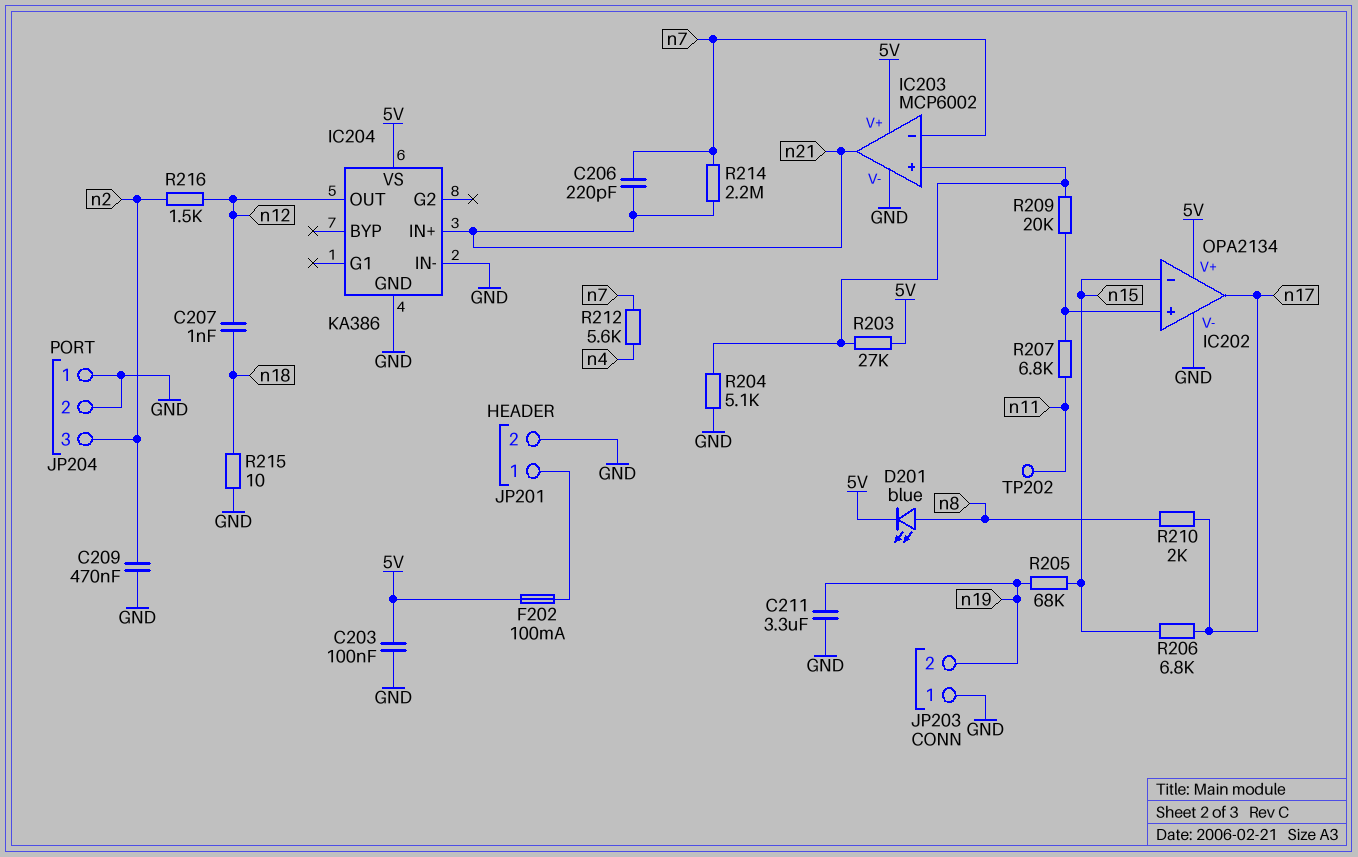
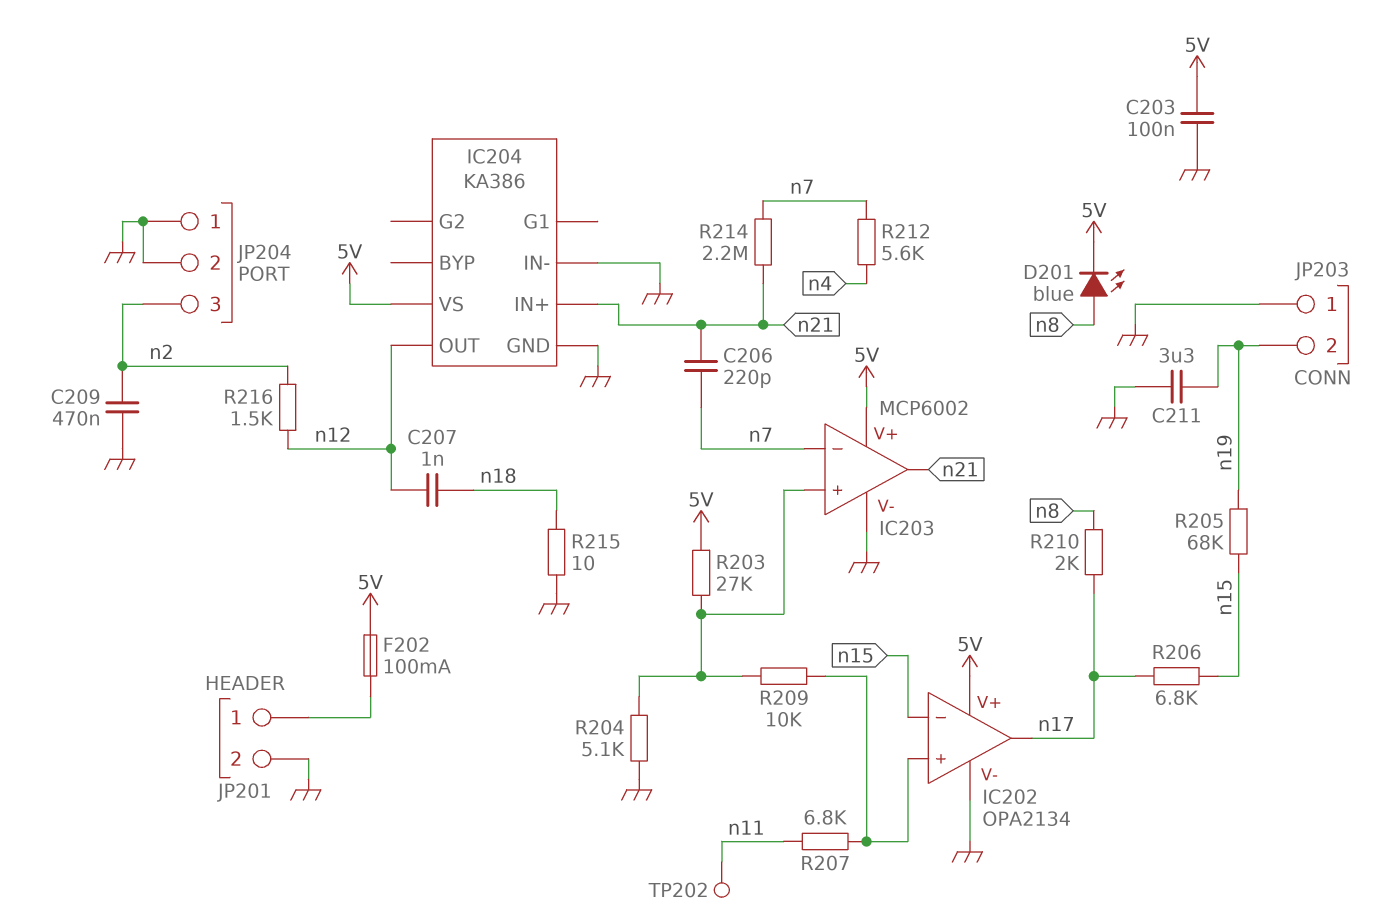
R209: 20k (IC202/in+, IC203/in+) -> 10k (IC202/in+, IC203/in+)

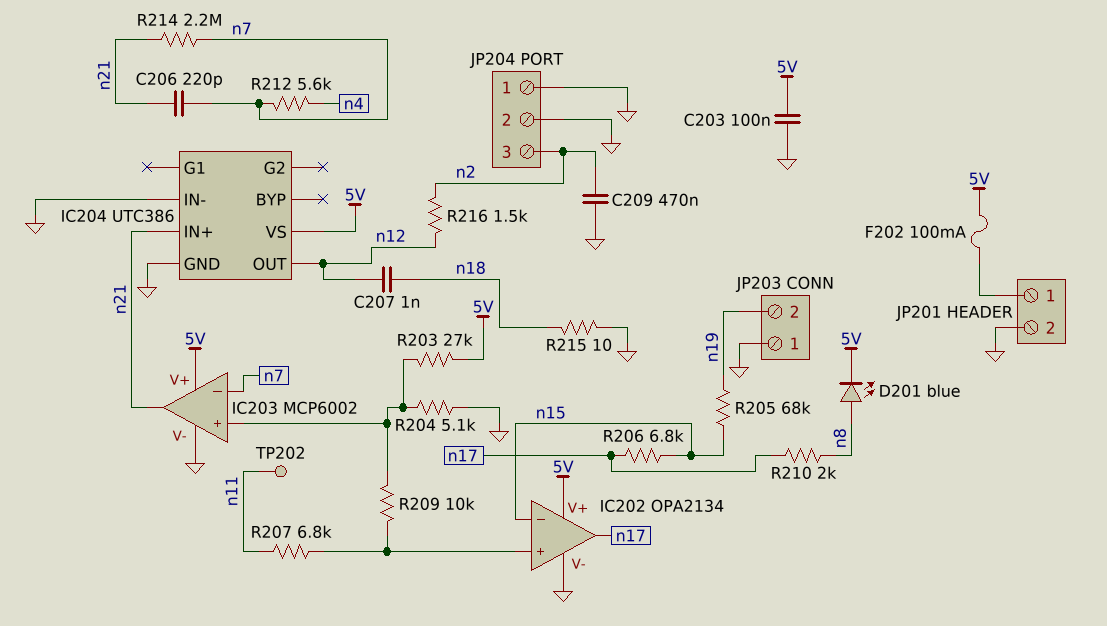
C211: 3.3uF (GND, n19) -> none
IC204: KA386 -> UTC386

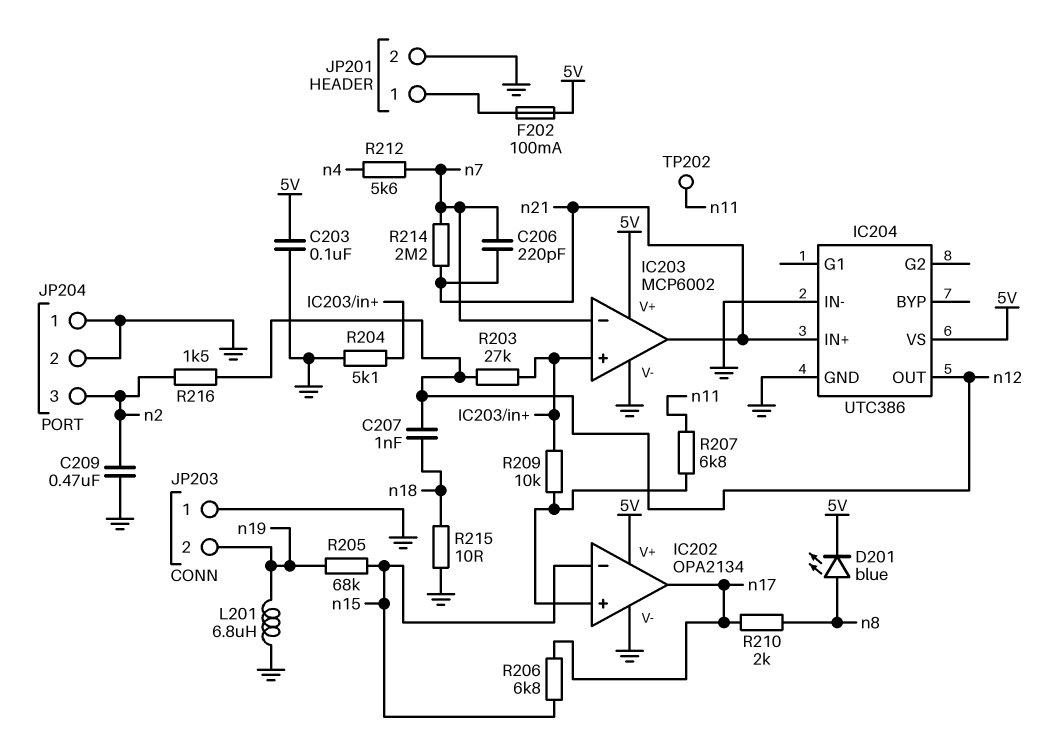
L201: none -> 6.8uH (GND, n19)
R203: 27k (5V, IC203/in+) -> 27k (IC203/in+, n12)

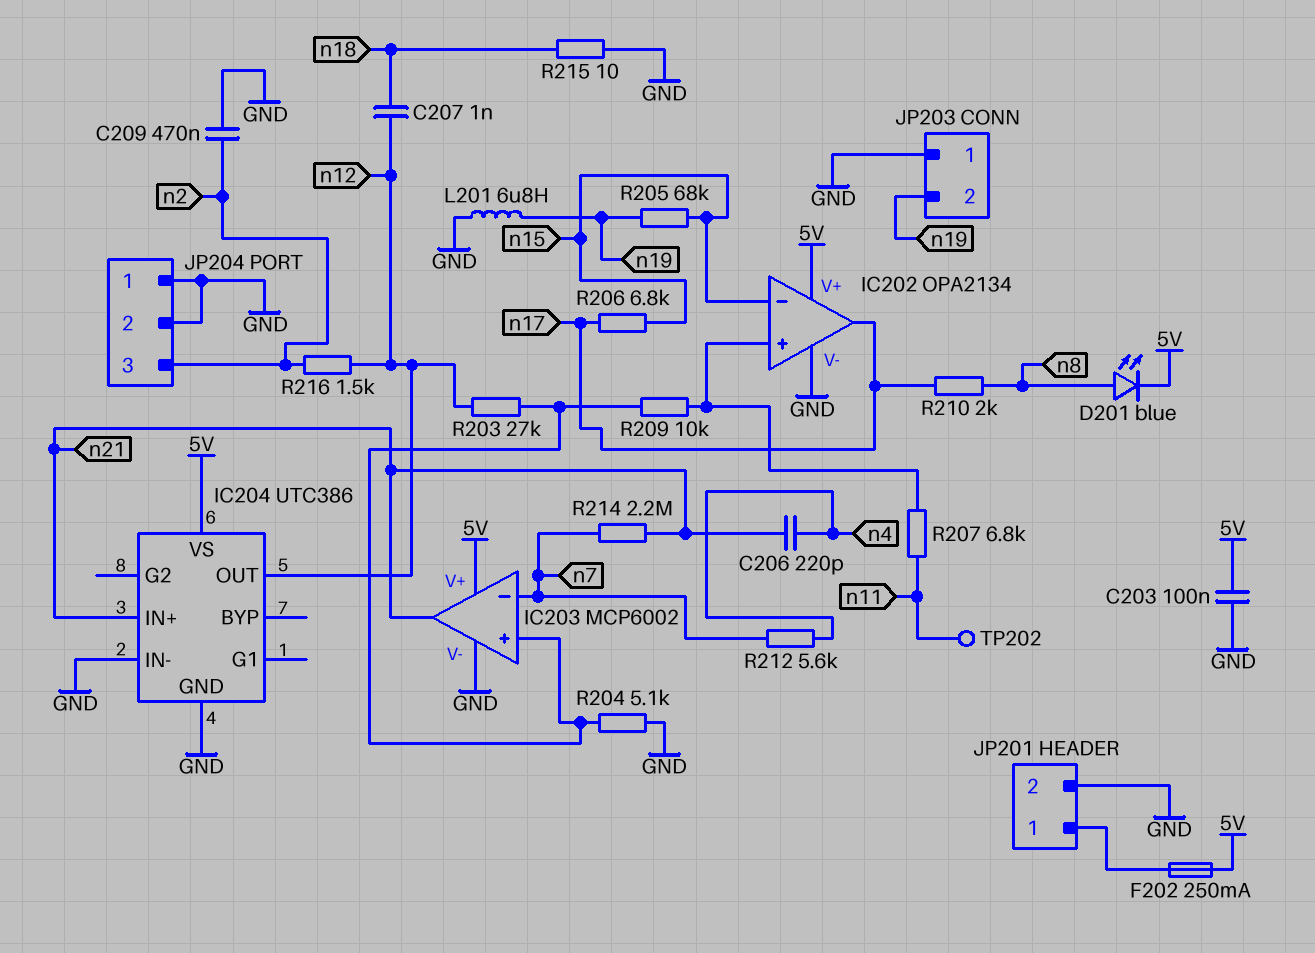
C206: 220pF (n7, n21) -> 220pF (n4, n21)
F202: 100mA (5V, JP201/1) -> 250mA (5V, JP201/1)

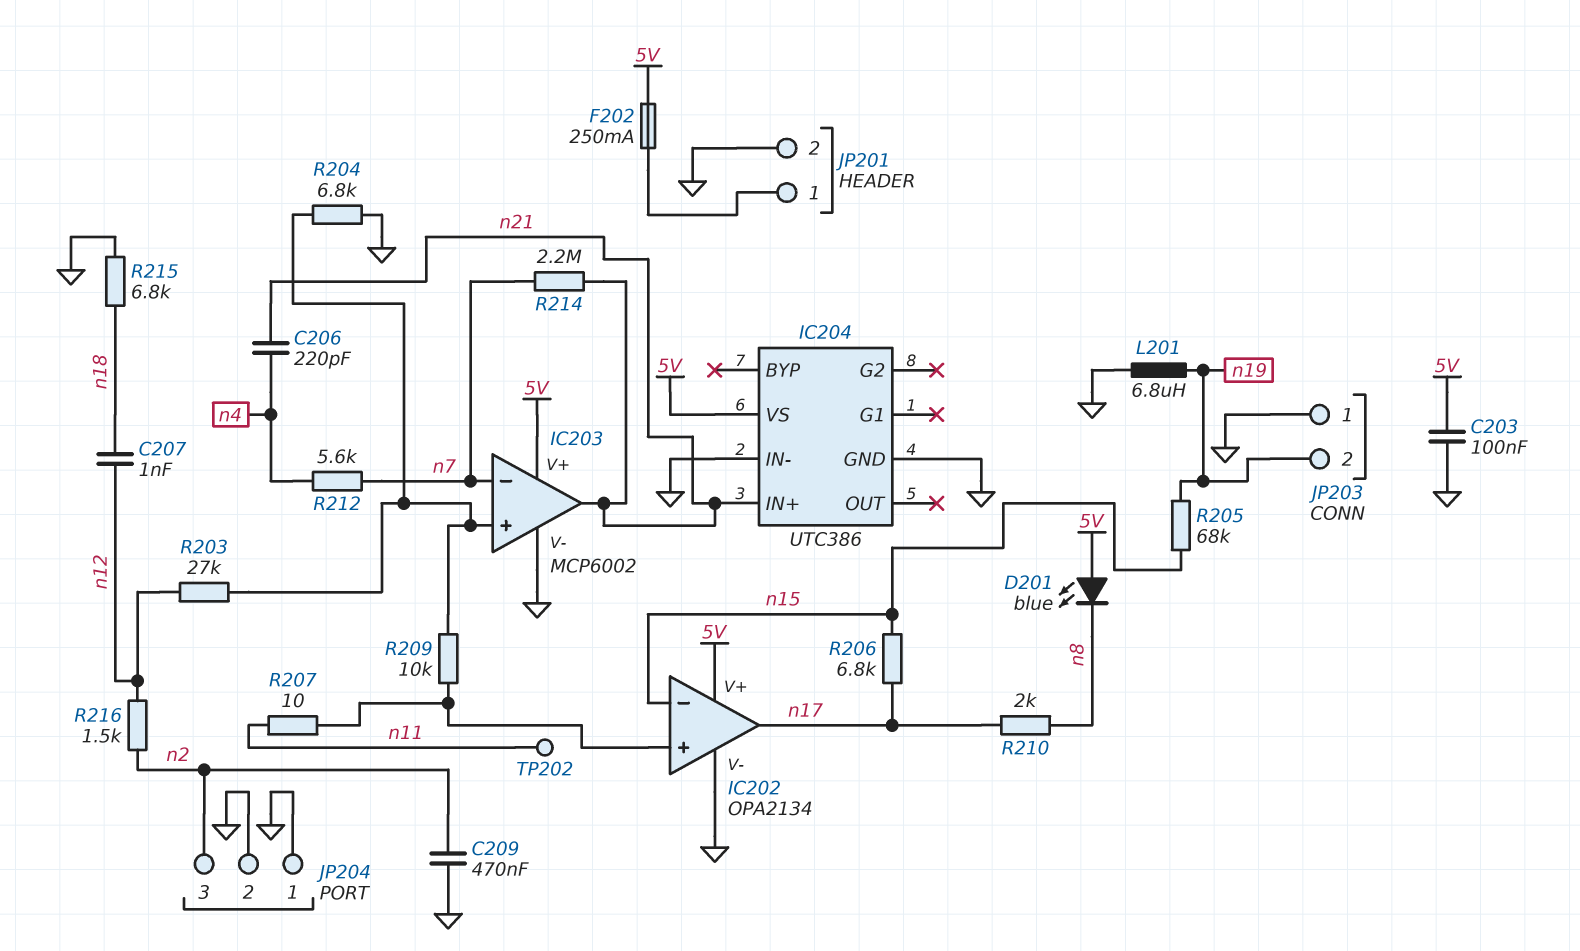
D201: LED blue (A n8, K 5V) -> LED blue (A 5V, K n8)
IC204 pin OUT: n12 -> none
R204: 5.1k (GND, IC203/in+) -> 6.8k (GND, IC203/in+)
R207: 6.8k (IC202/in+, n11) -> 10 (IC202/in+, n11)
R215: 10 (GND, n18) -> 6.8k (GND, n18)

